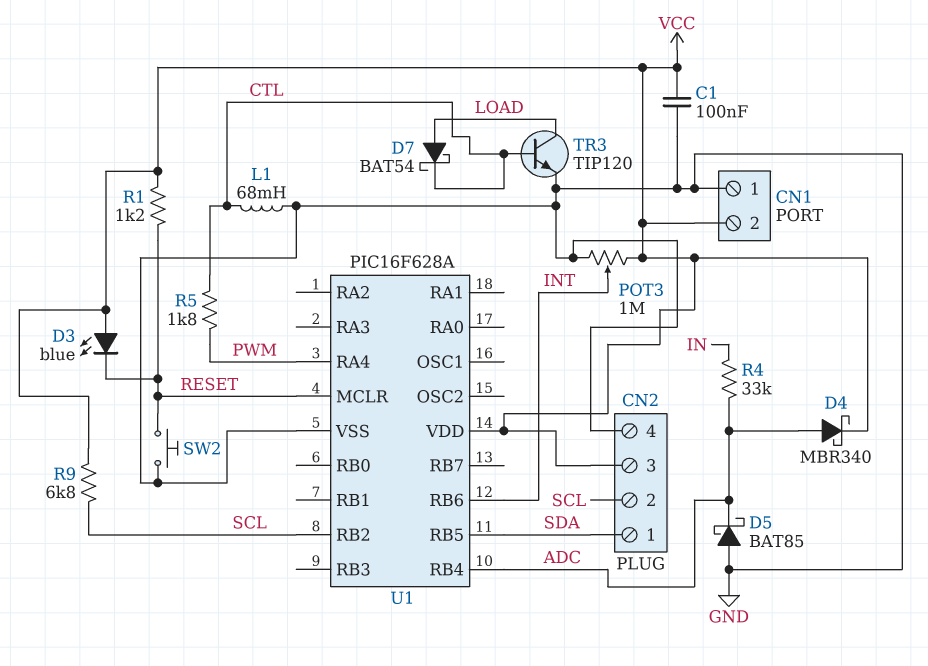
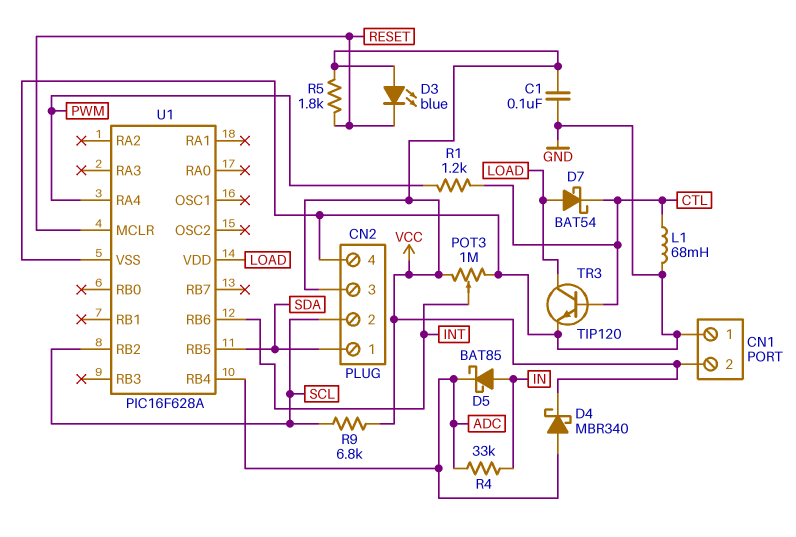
D5: schottky BAT85 (A GND, K ADC) -> schottky BAT85 (A IN, K ADC)
R1: 1.2k (RESET, VCC) -> 1.2k (CTL, PWM)
R5: 1.8k (CTL, PWM) -> 1.8k (RESET, VCC)
SW2: button (GND, RESET) -> none
U1 pin VDD: VCC -> LOAD

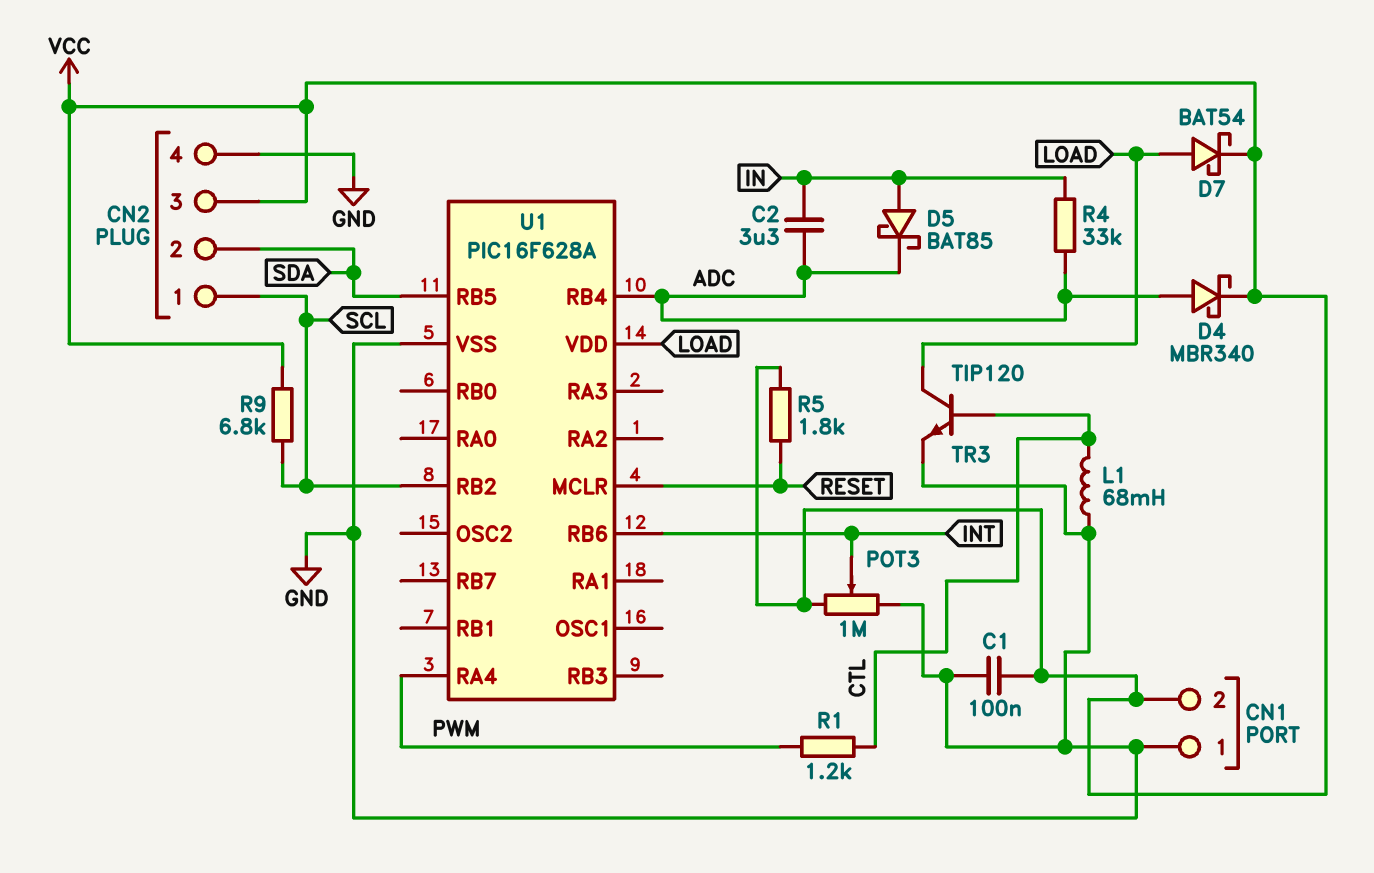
C2: none -> 3.3uF (ADC, IN)
CN2 pin 1: SDA -> SCL
CN2 pin 2: SCL -> SDA
D3: LED blue (A VCC, K RESET) -> none
D7: schottky BAT54 (A LOAD, K CTL) -> schottky BAT54 (A LOAD, K VCC)

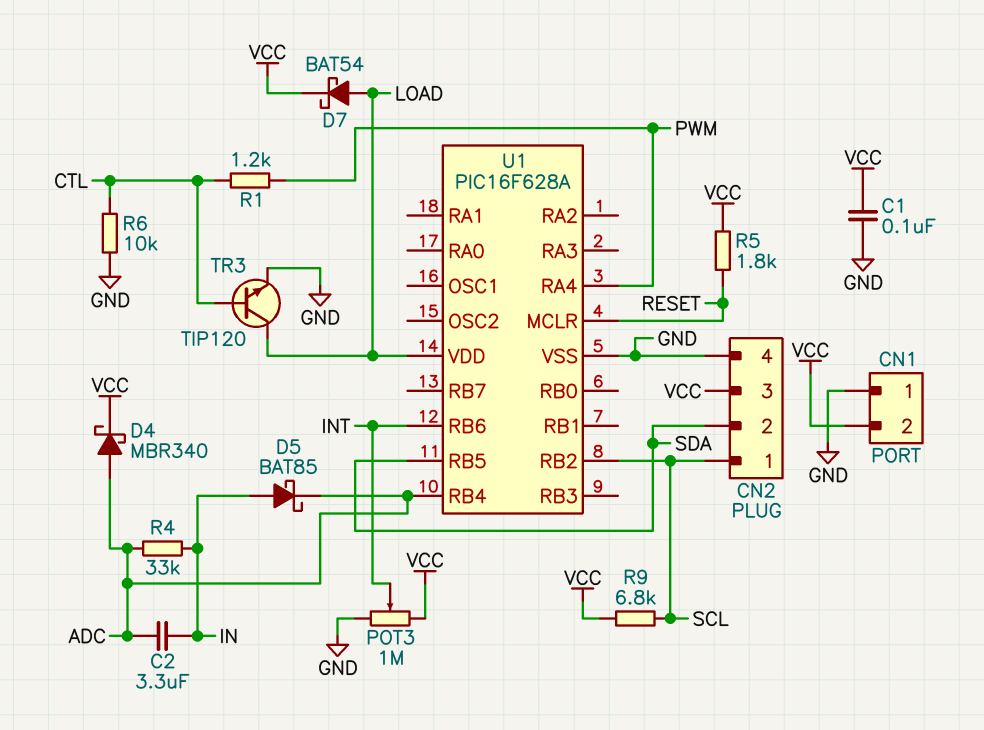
L1: 68mH (CTL, GND) -> none
R6: none -> 10k (CTL, GND)

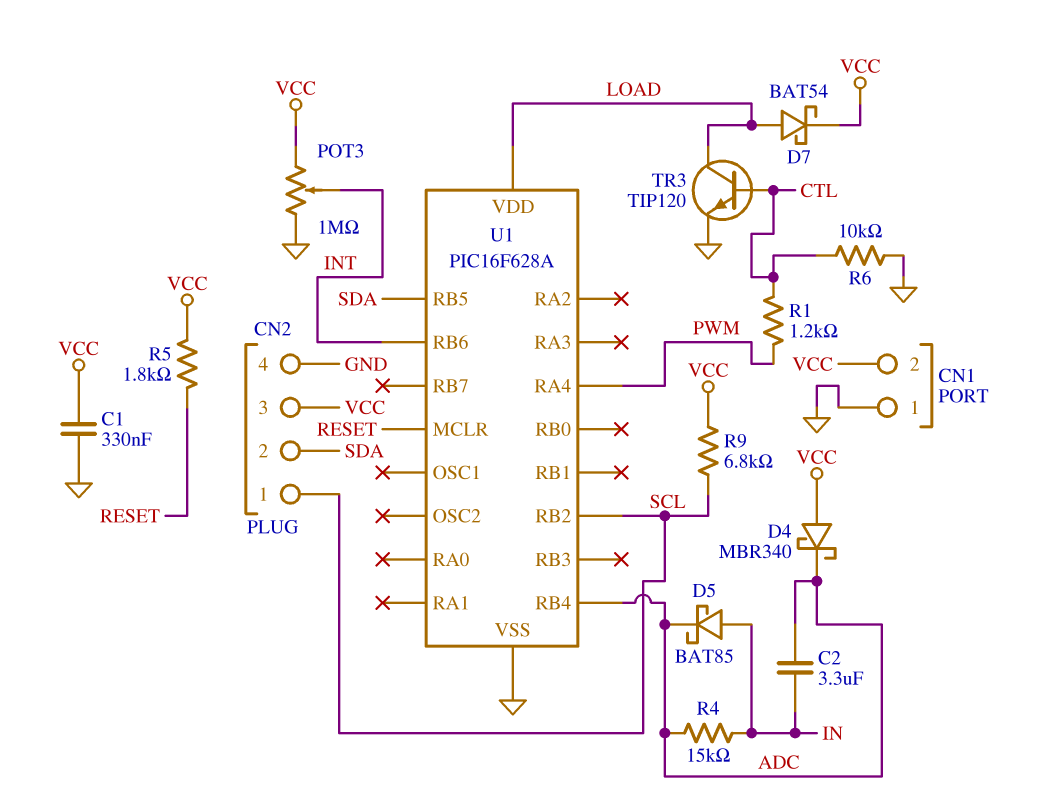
C1: 100nF (GND, VCC) -> 330nF (GND, VCC)
D4: schottky MBR340 (A ADC, K VCC) -> schottky MBR340 (A VCC, K ADC)
R4: 33k (ADC, IN) -> 15k (ADC, IN)

